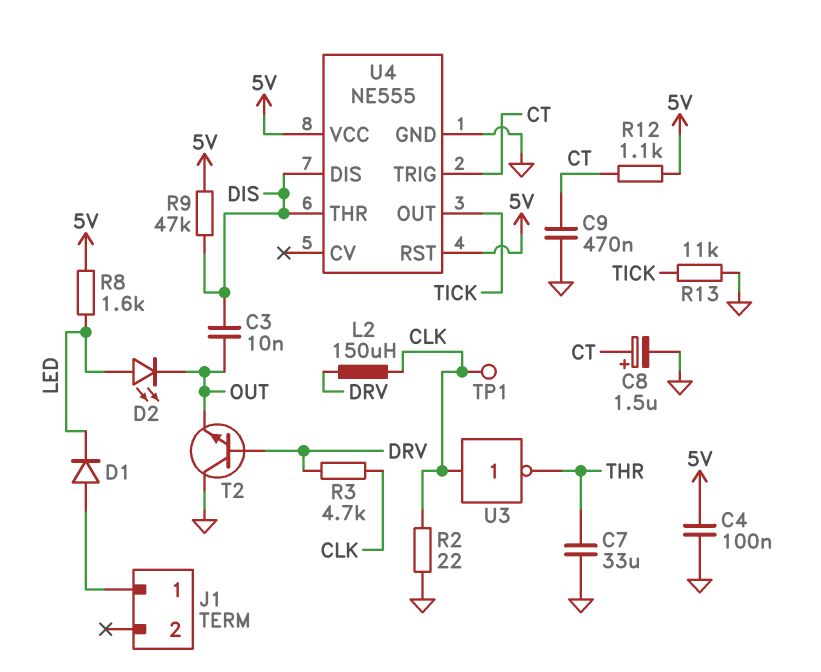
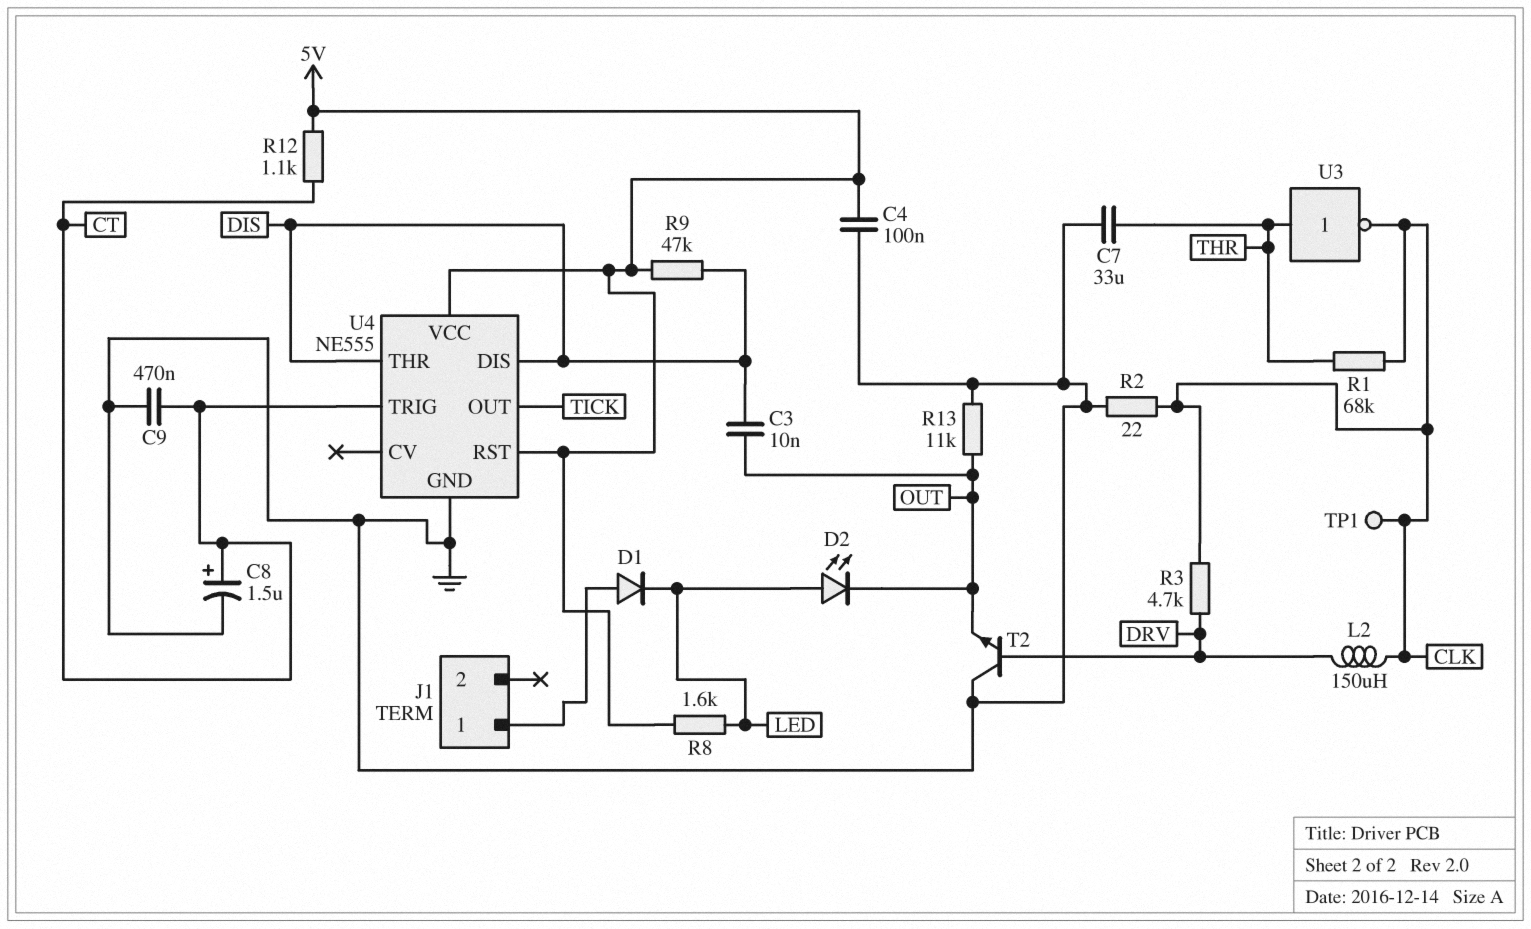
R1: none -> 68k (CLK, THR)
R13: 11k (GND, TICK) -> 11k (GND, OUT)
U3: NOT (in CLK, out THR) -> NOT (in THR, out CLK)

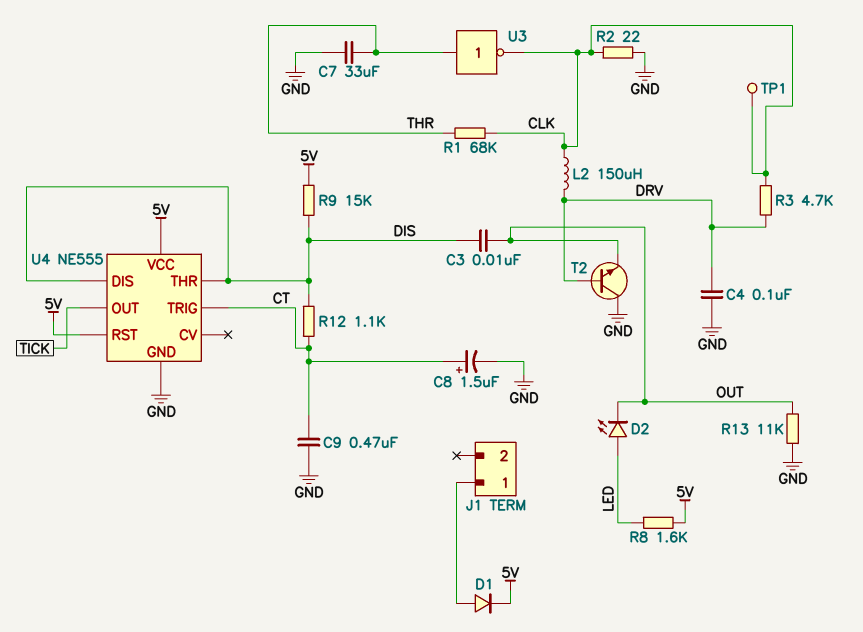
C4: 100nF (5V, GND) -> 100nF (DRV, GND)
D1: diode (A J1/1, K LED) -> diode (A J1/1, K 5V)
R9: 47k (5V, DIS) -> 15k (5V, DIS)
R12: 1.1k (5V, CT) -> 1.1k (CT, DIS)

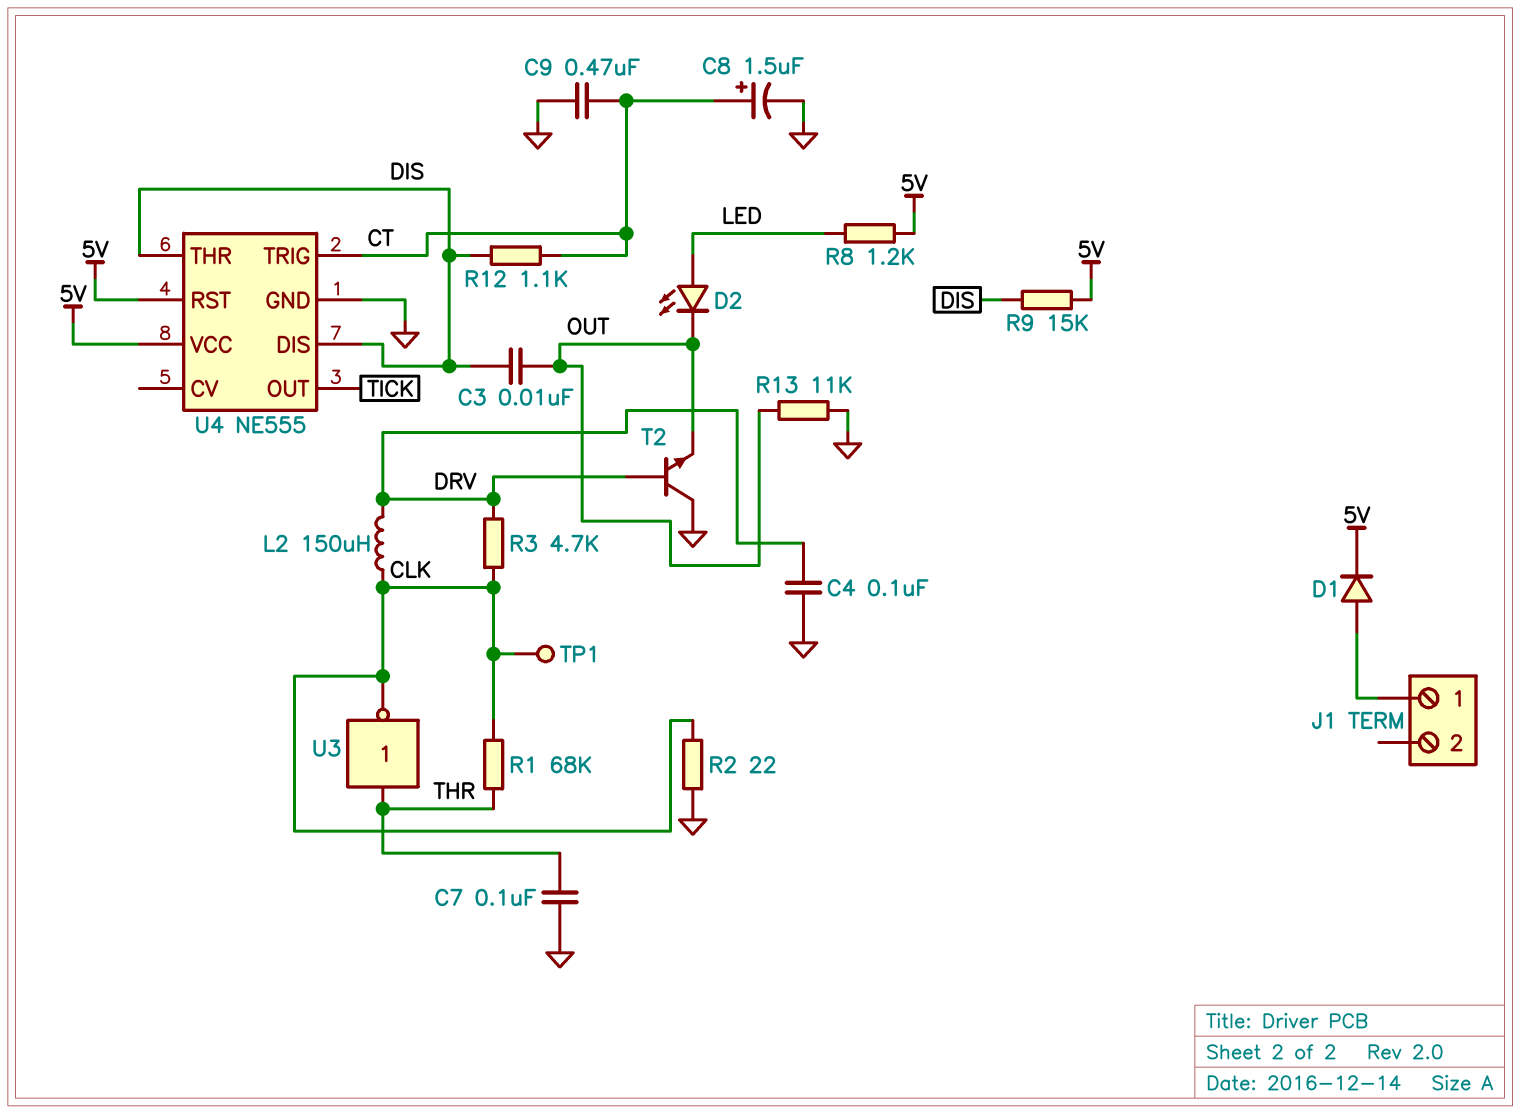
C7: 33uF (GND, THR) -> 100nF (GND, THR)
R8: 1.6k (5V, LED) -> 1.2k (5V, LED)

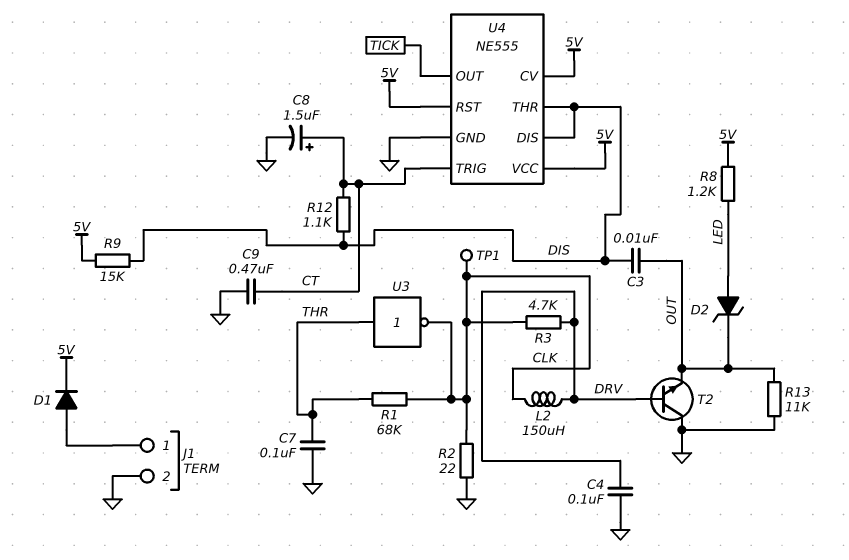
D2: LED (A LED, K OUT) -> zener (A LED, K OUT)
J1 pin 2: none -> GND
U4 pin CV: none -> 5V

